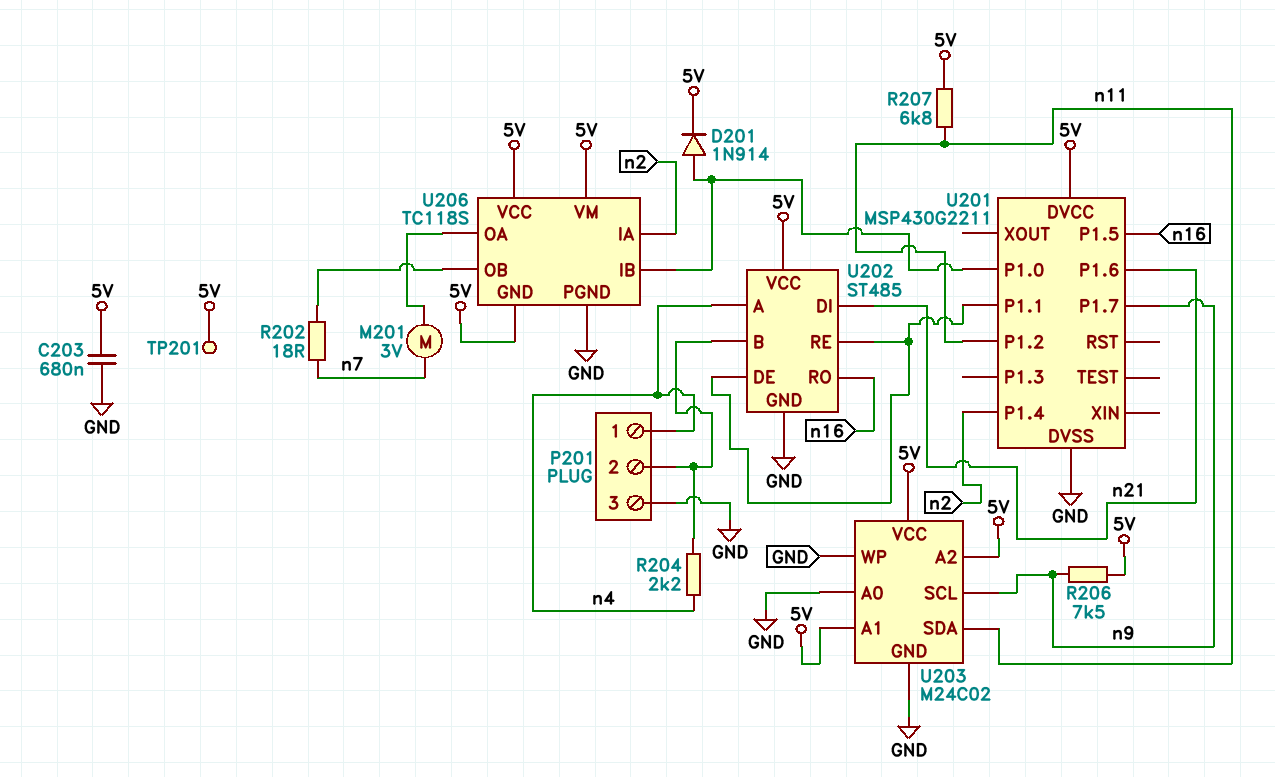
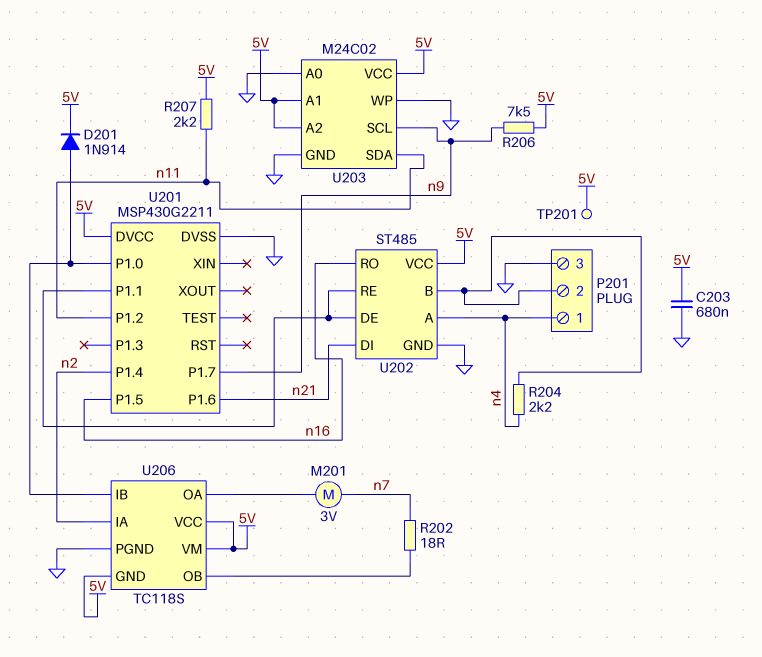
R207: 6.8k (5V, n11) -> 2.2k (5V, n11)

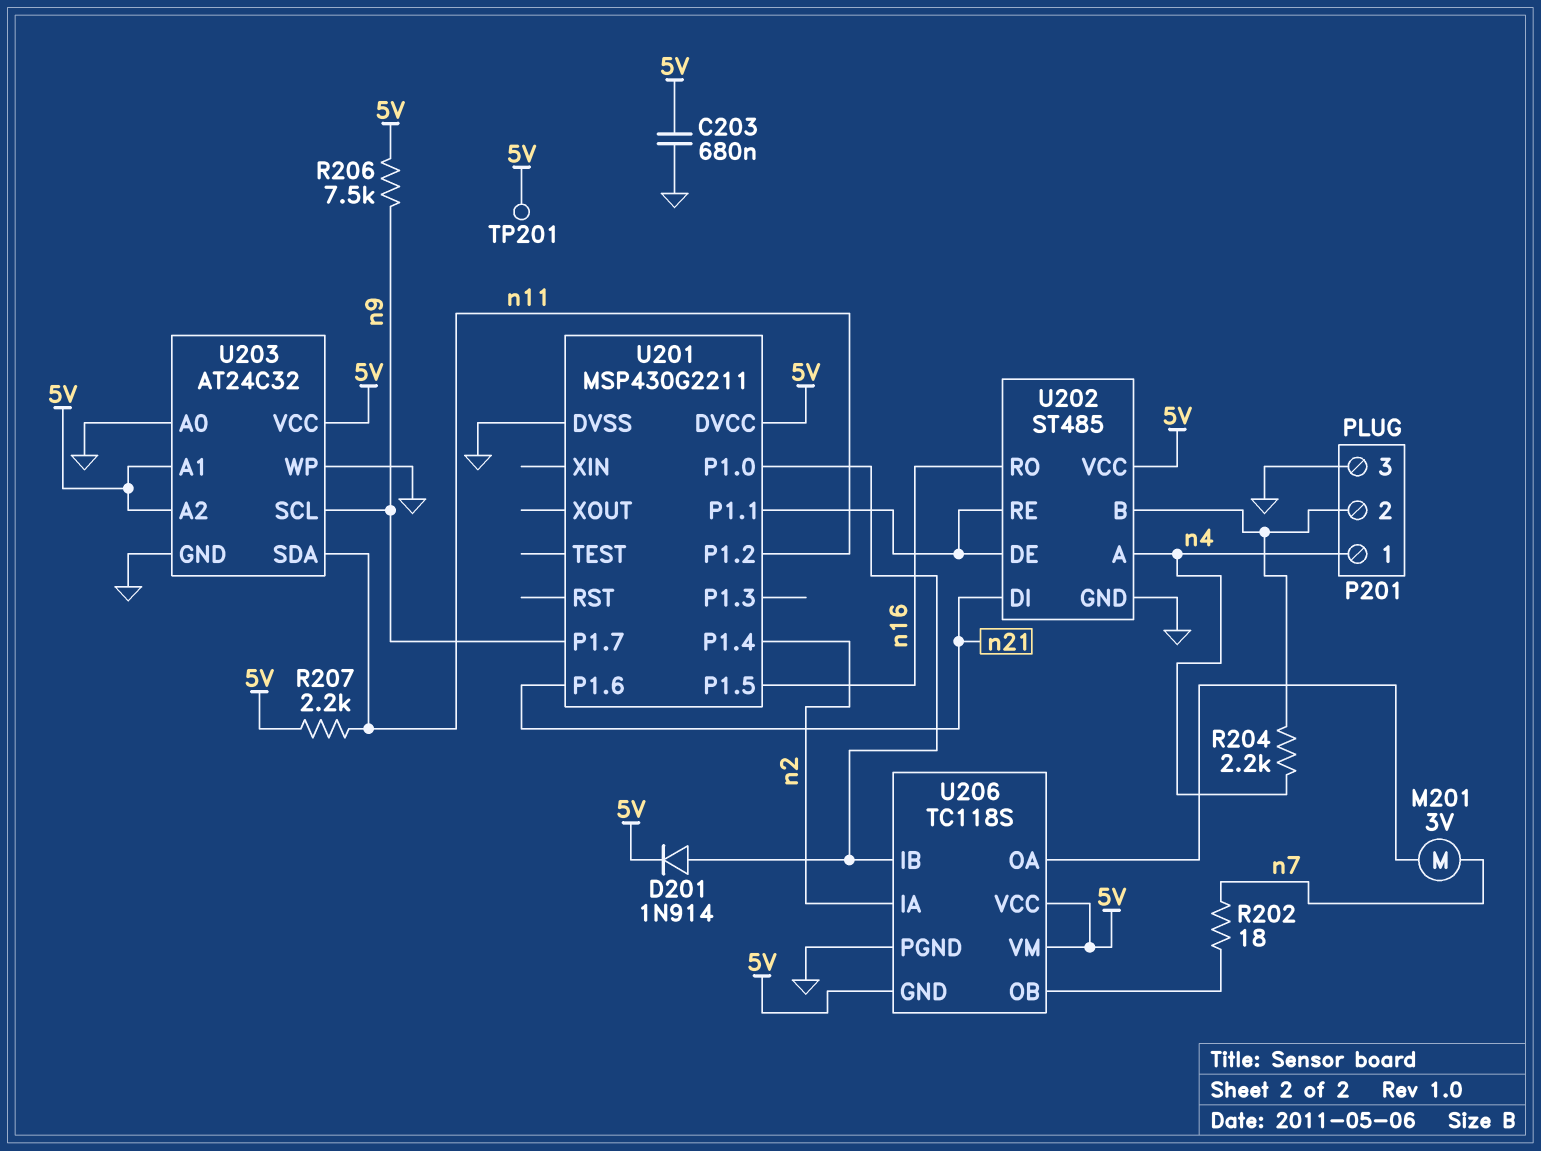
U203: M24C02 -> AT24C32

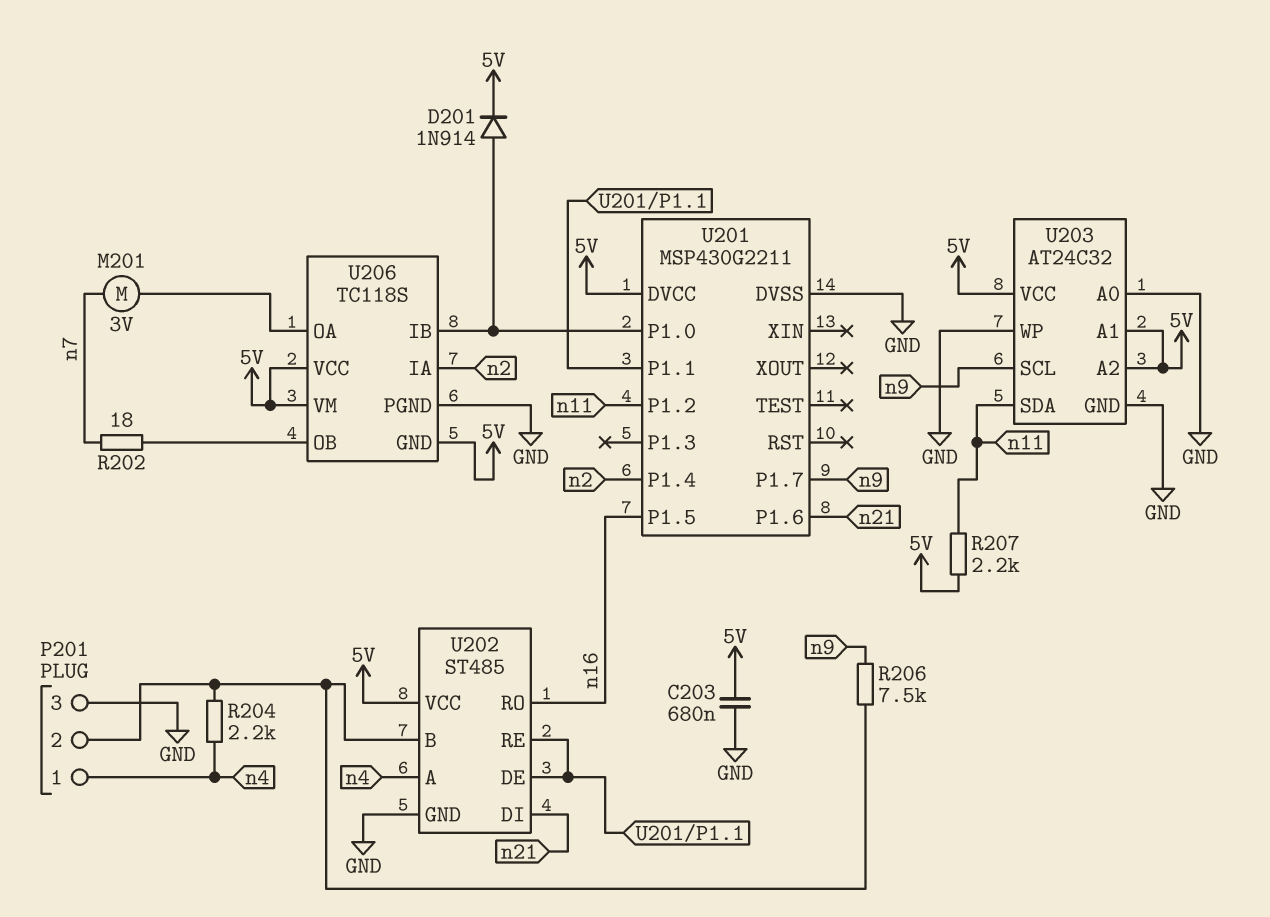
R206: 7.5k (5V, n9) -> 7.5k (P201/2, n9)
TP201: test point (5V) -> none

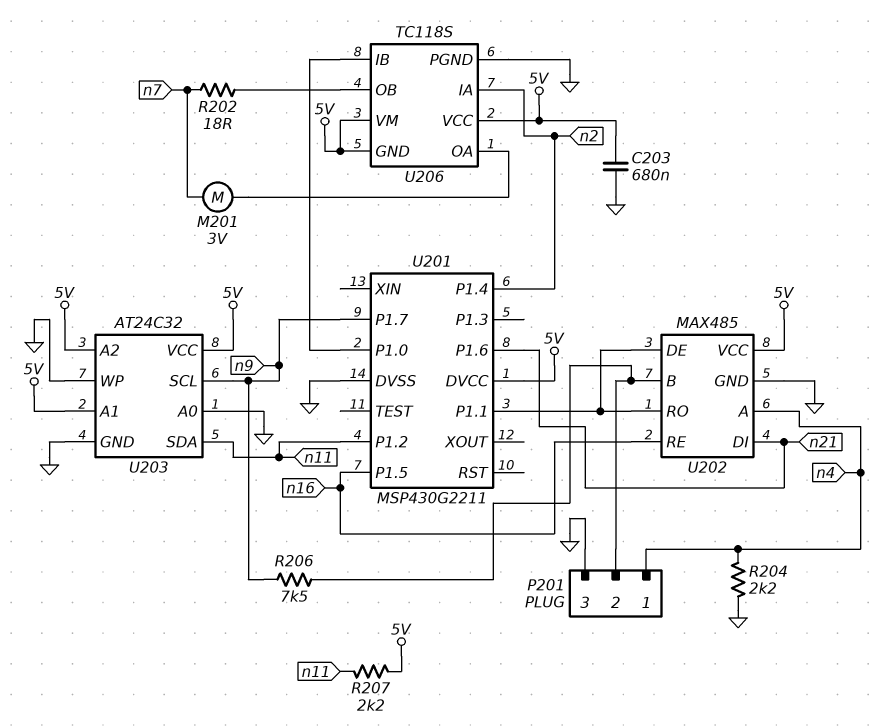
D201: diode 1N914 (A U201/P1.0, K 5V) -> none
R204: 2.2k (P201/2, n4) -> 2.2k (GND, n4)
U202: ST485 -> MAX485
U202 pin RE: U201/P1.1 -> n16
U202 pin RO: n16 -> U201/P1.1

